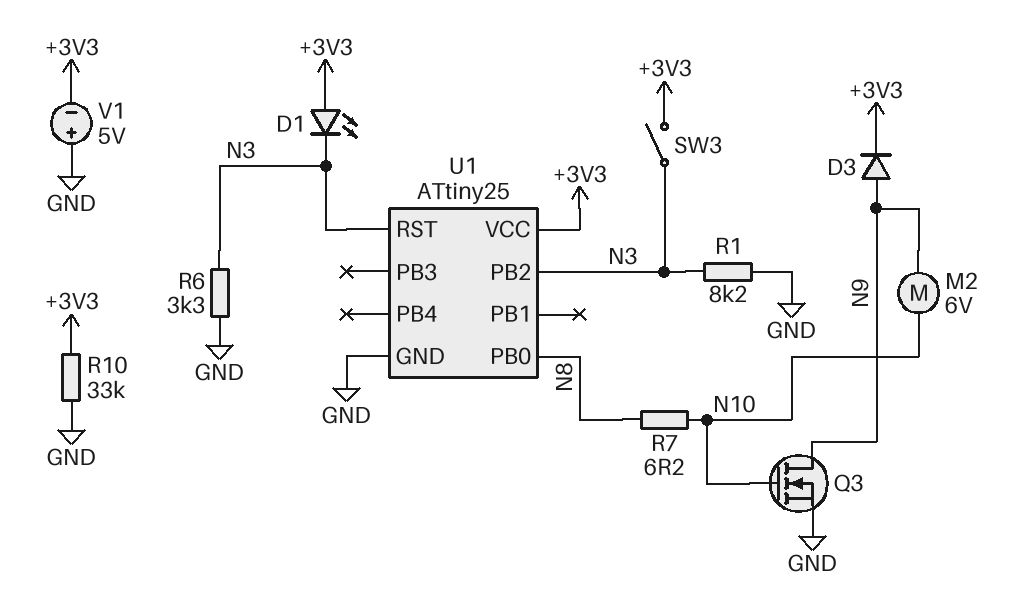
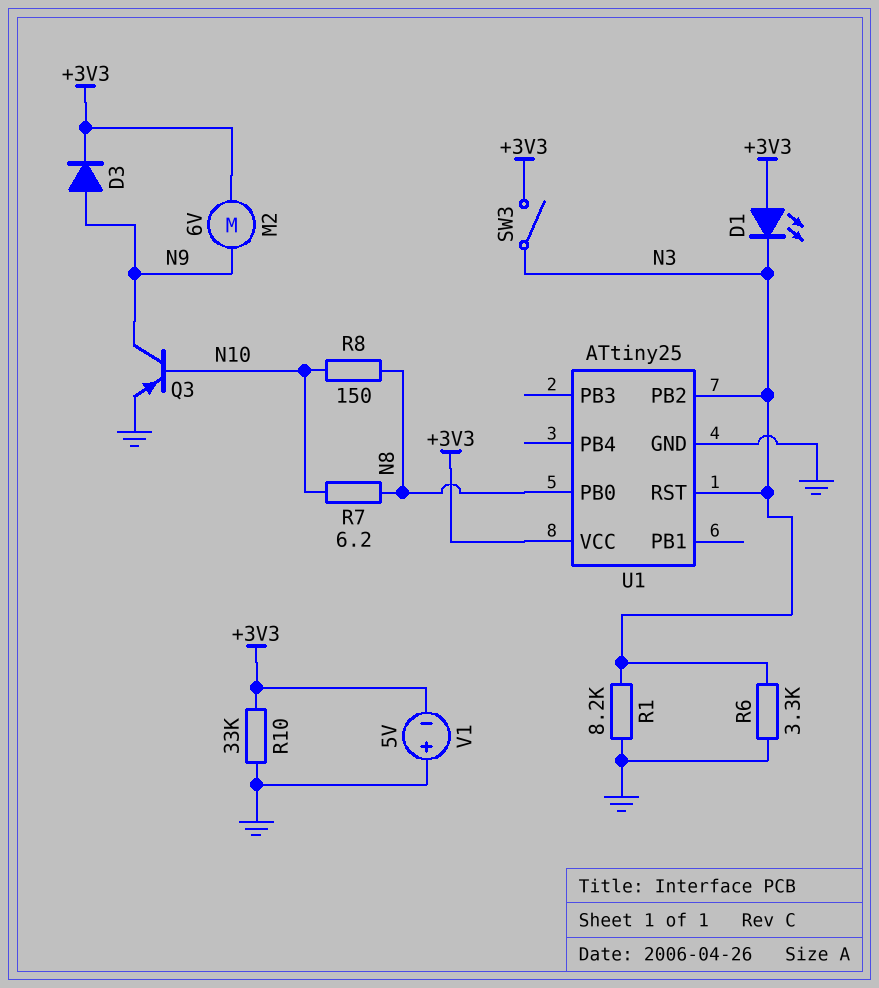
M2: motor 6V (N9, N10) -> motor 6V (+3V3, N9)
Q3: NMOS (G N10, D N9, S GND) -> PNP (B N10, C N9, E GND)
R8: none -> 150 (N8, N10)

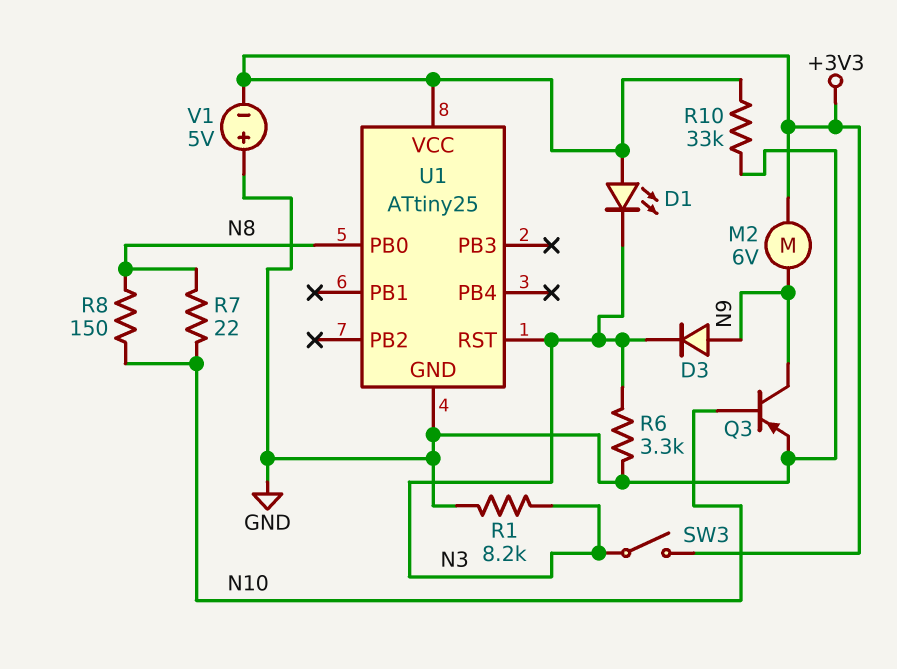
D3: diode (A N9, K +3V3) -> diode (A N9, K N3)
R7: 6.2 (N8, N10) -> 22 (N8, N10)
U1 pin PB2: N3 -> none

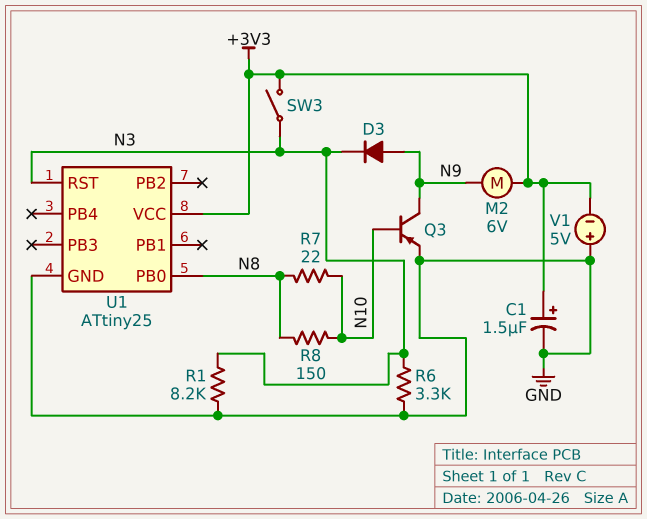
C1: none -> 1.5uF (plus +3V3, minus GND)
D1: LED (A +3V3, K N3) -> none
R10: 33k (+3V3, GND) -> none

